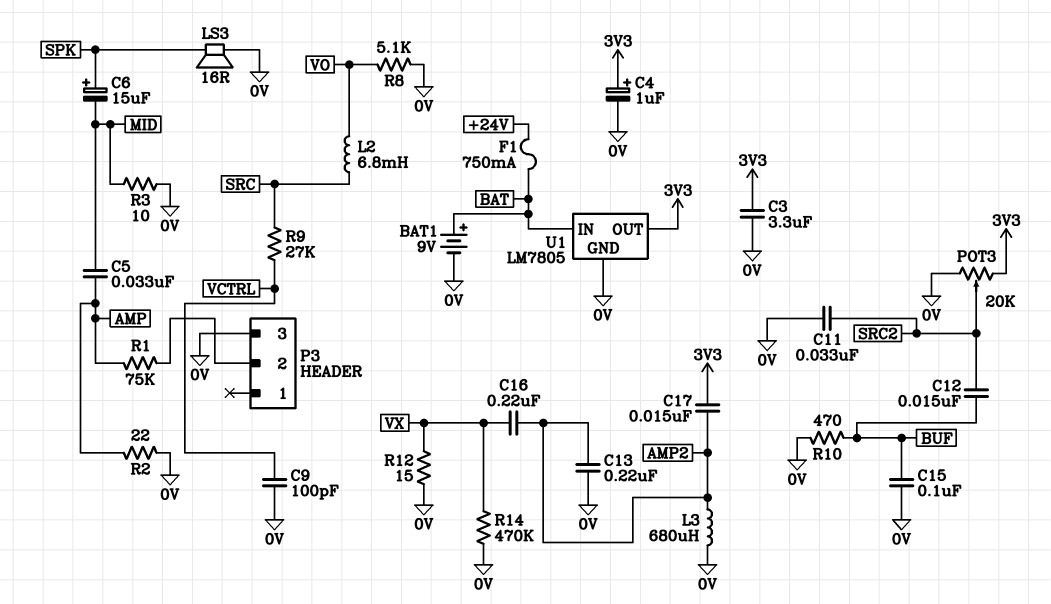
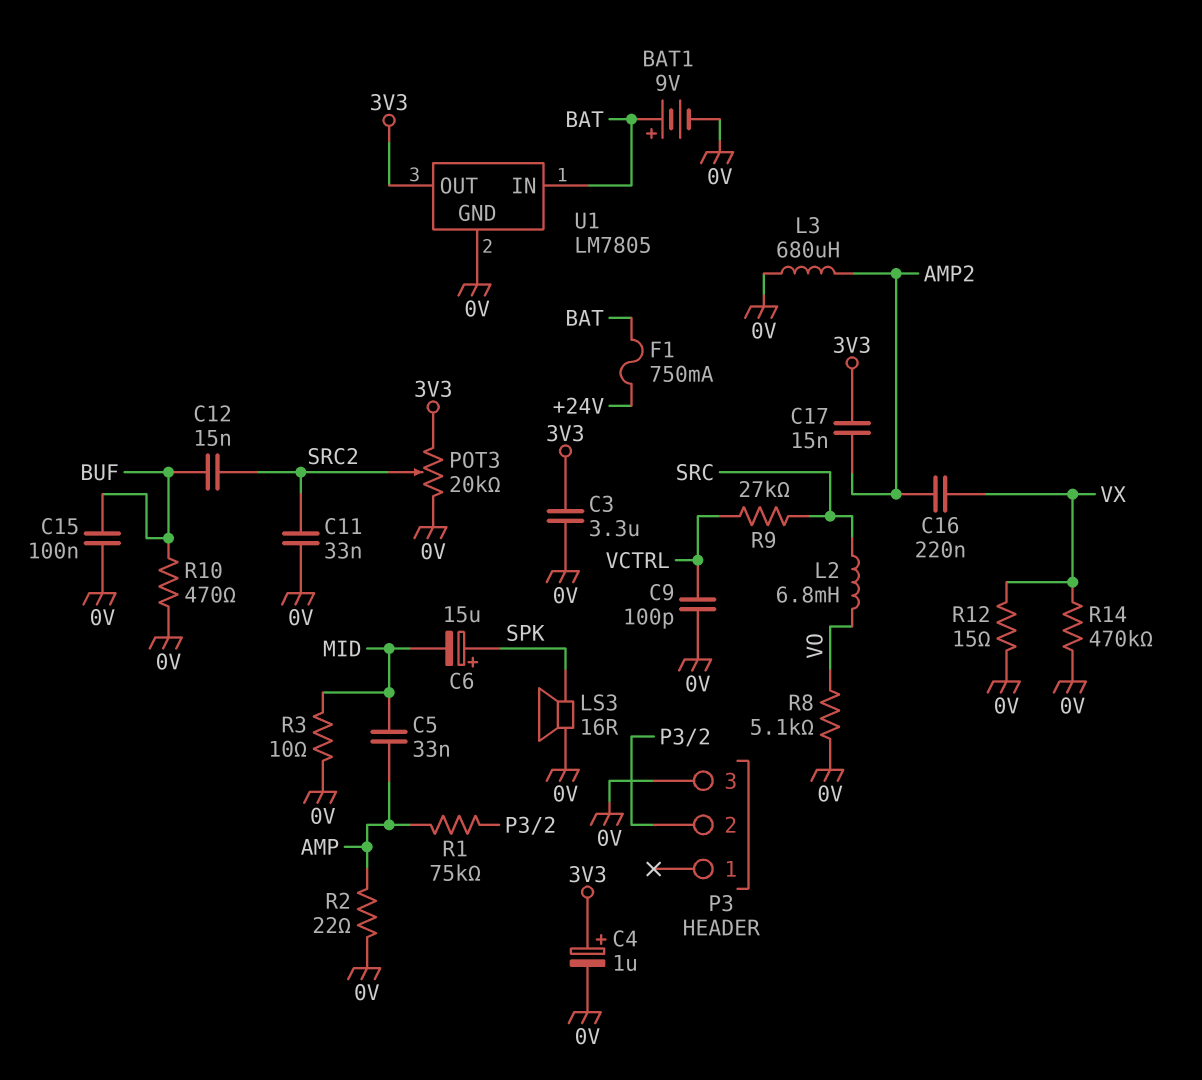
C13: 220nF (0V, AMP2) -> none

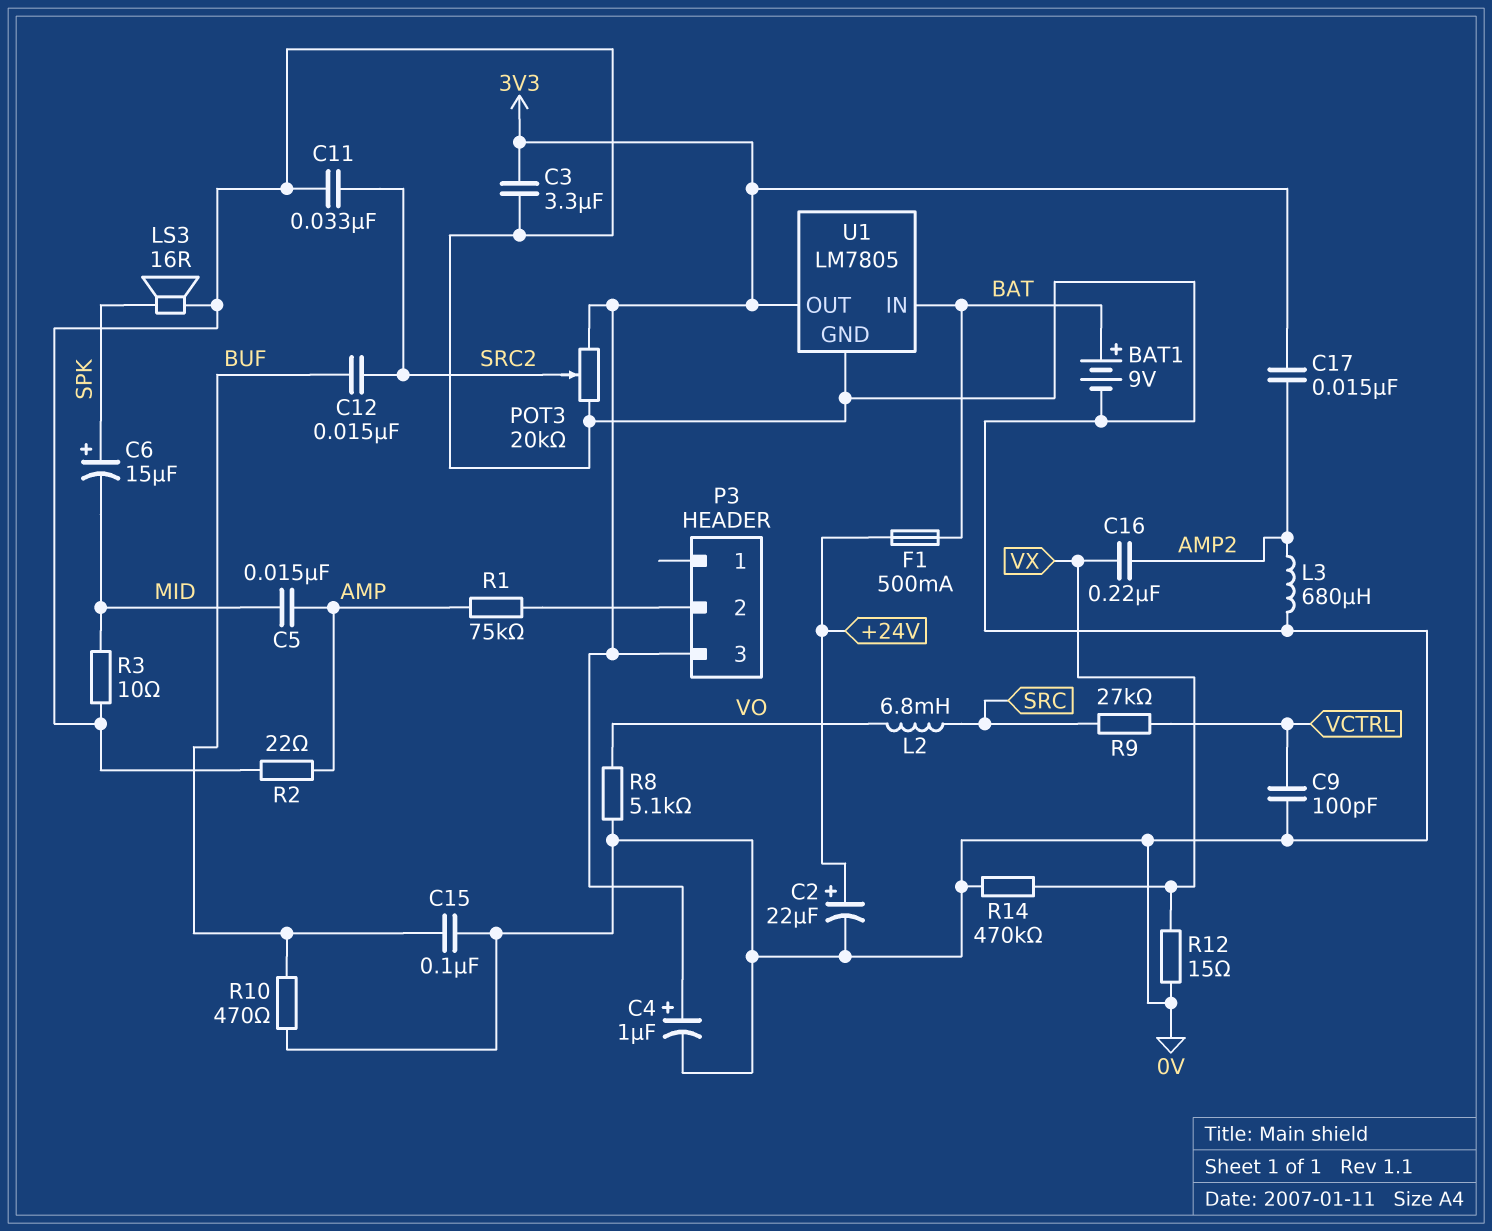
C2: none -> 22uF (plus +24V, minus 0V)
C5: 33nF (AMP, MID) -> 15nF (AMP, MID)
F1: 750mA (+24V, BAT) -> 500mA (+24V, BAT)
P3 pin 3: 0V -> 3V3

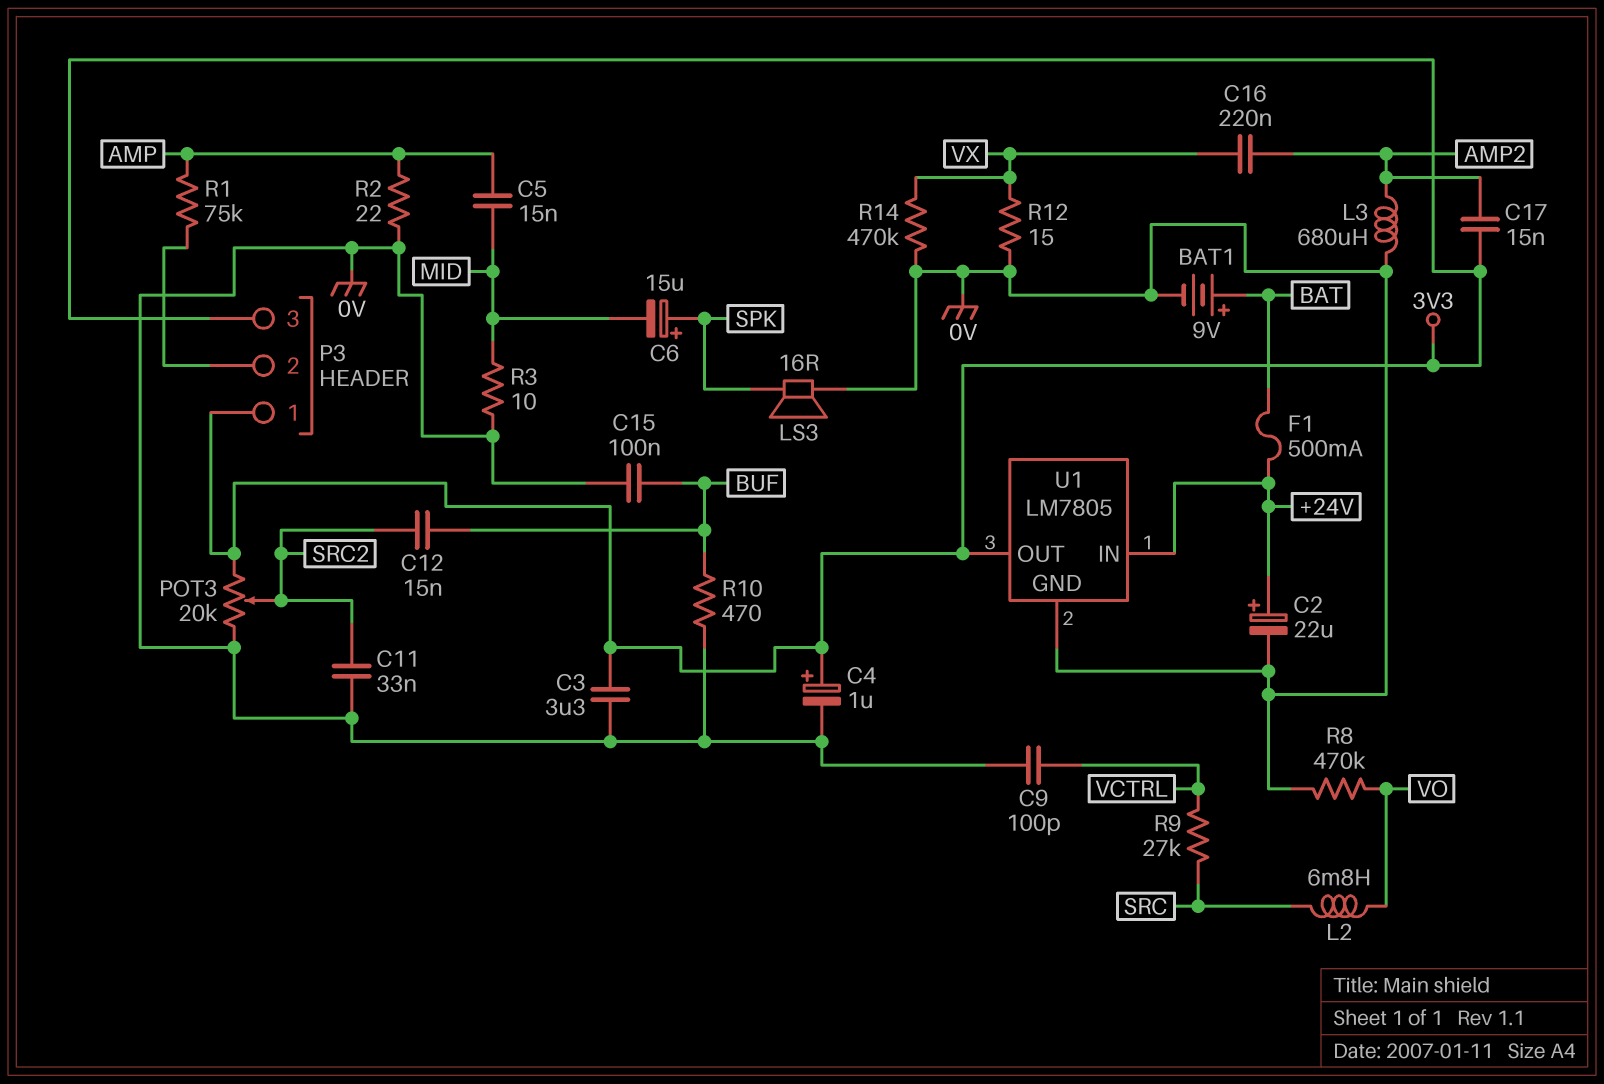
P3 pin 1: none -> 3V3
R8: 5.1k (0V, VO) -> 470k (0V, VO)
U1 pin IN: BAT -> +24V

